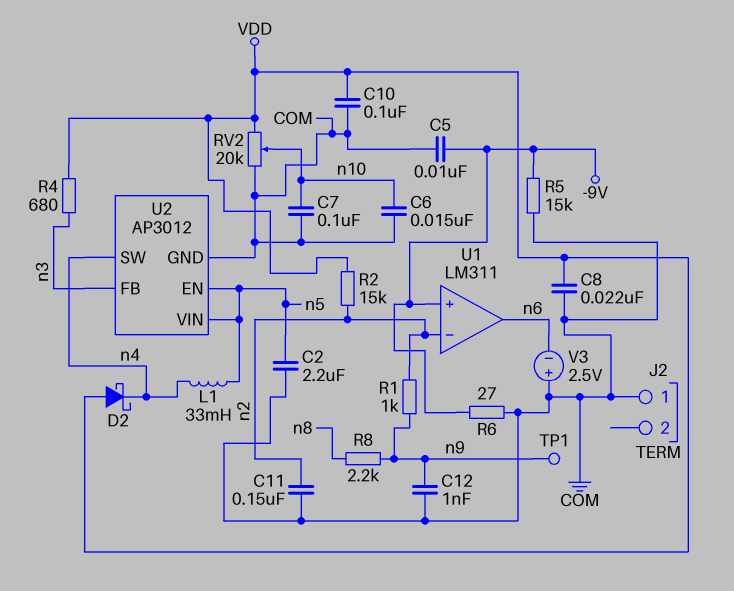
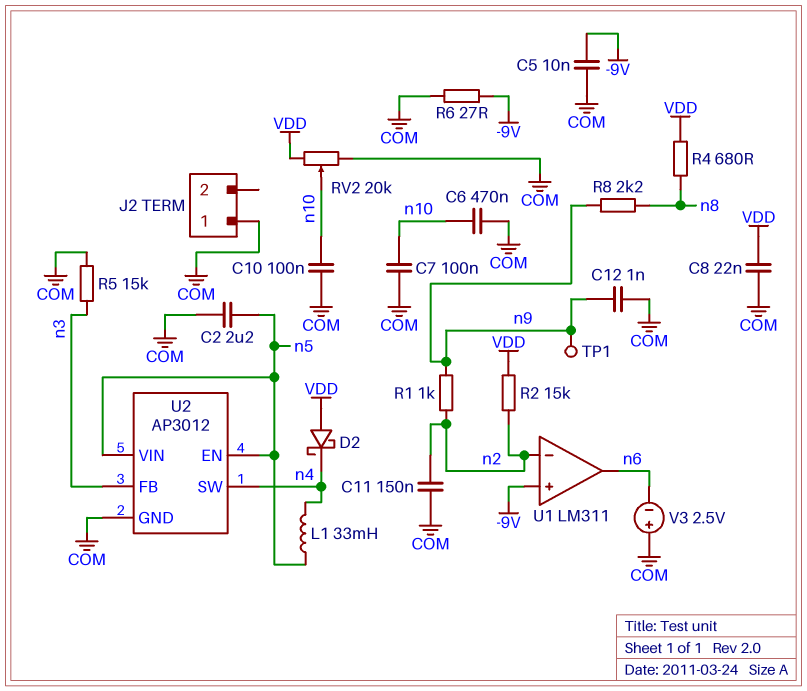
C6: 15nF (COM, n10) -> 470nF (COM, n10)
C10: 100nF (COM, VDD) -> 100nF (COM, n10)
R4: 680 (VDD, n3) -> 680 (VDD, n8)
R5: 15k (-9V, COM) -> 15k (COM, n3)

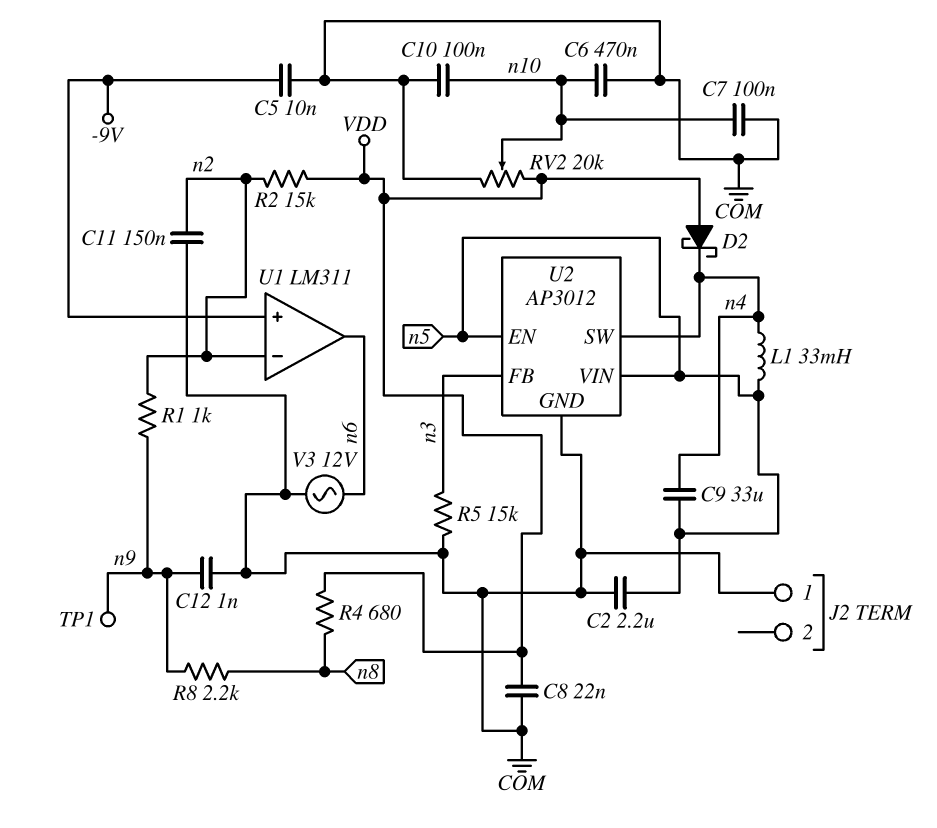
C9: none -> 33uF (n4, n5)
R6: 27 (-9V, COM) -> none
V3: 2.5V (plus COM, minus n6) -> AC 12V (COM, n6)

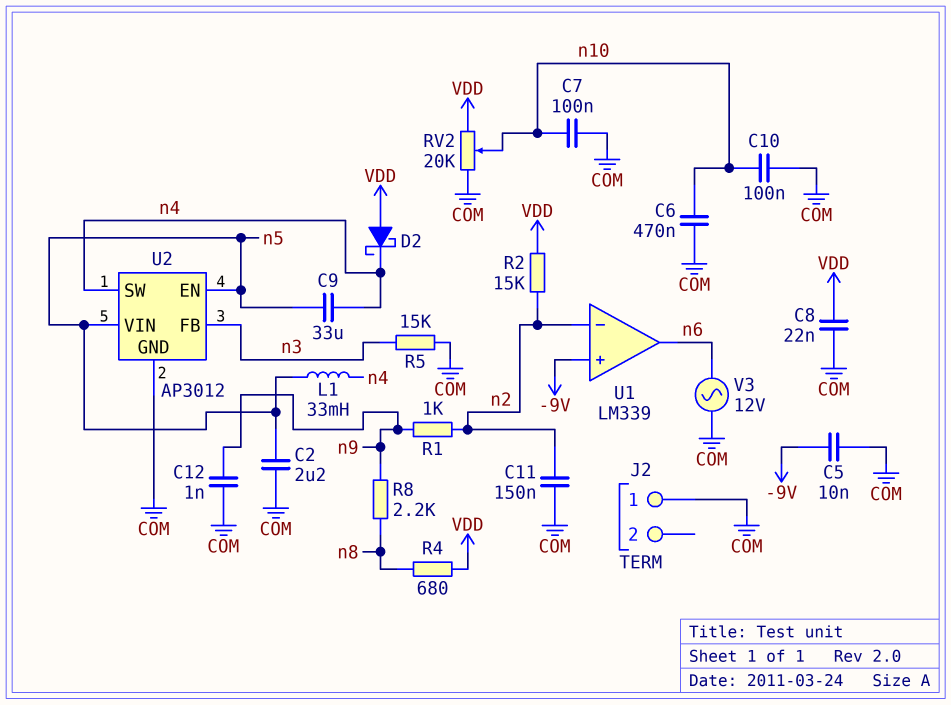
TP1: test point (n9) -> none
U1: LM311 -> LM339

